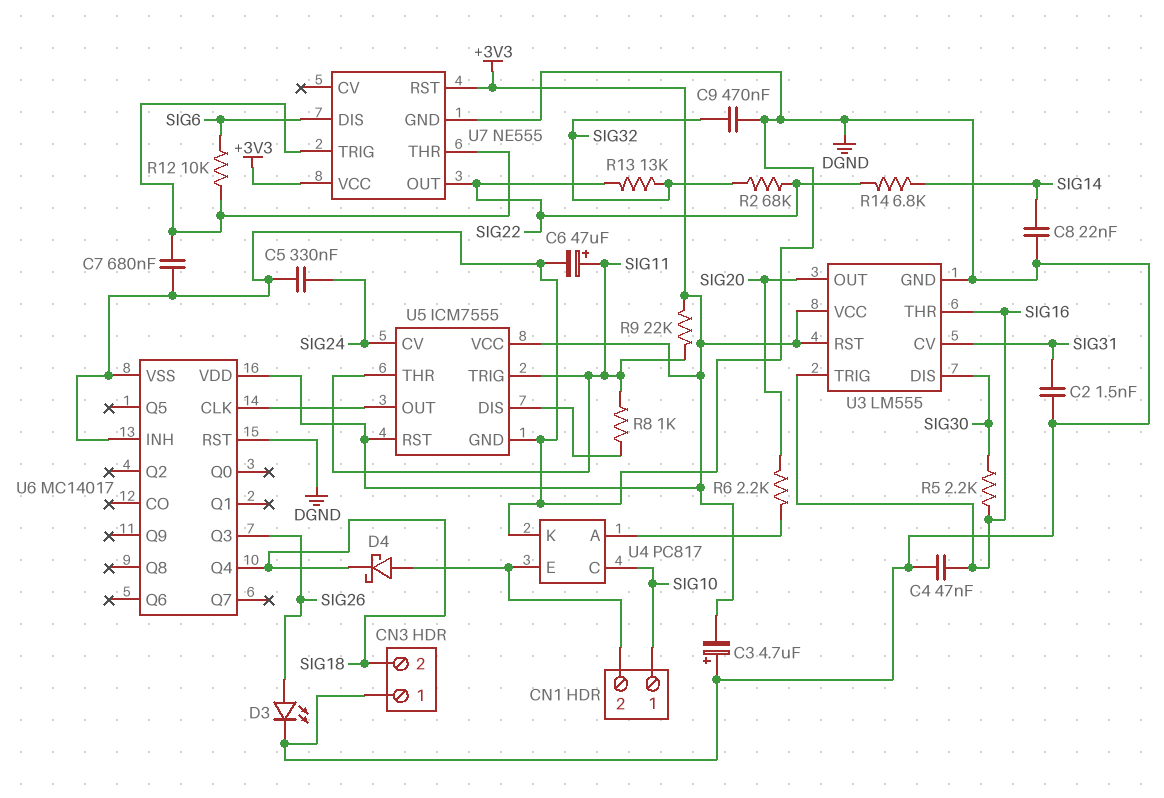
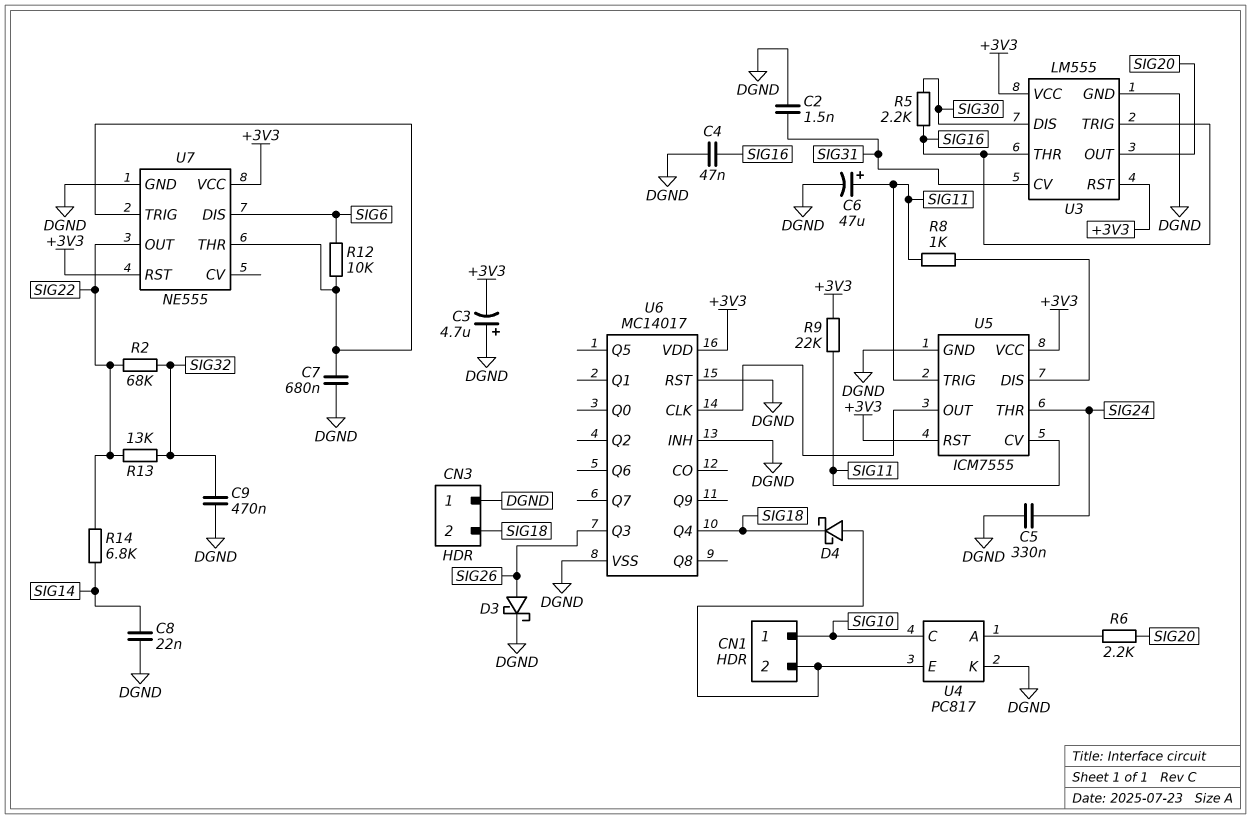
D3: LED (A SIG26, K DGND) -> schottky (A SIG26, K DGND)
U5 pin CV: SIG24 -> SIG11
U5 pin THR: SIG11 -> SIG24

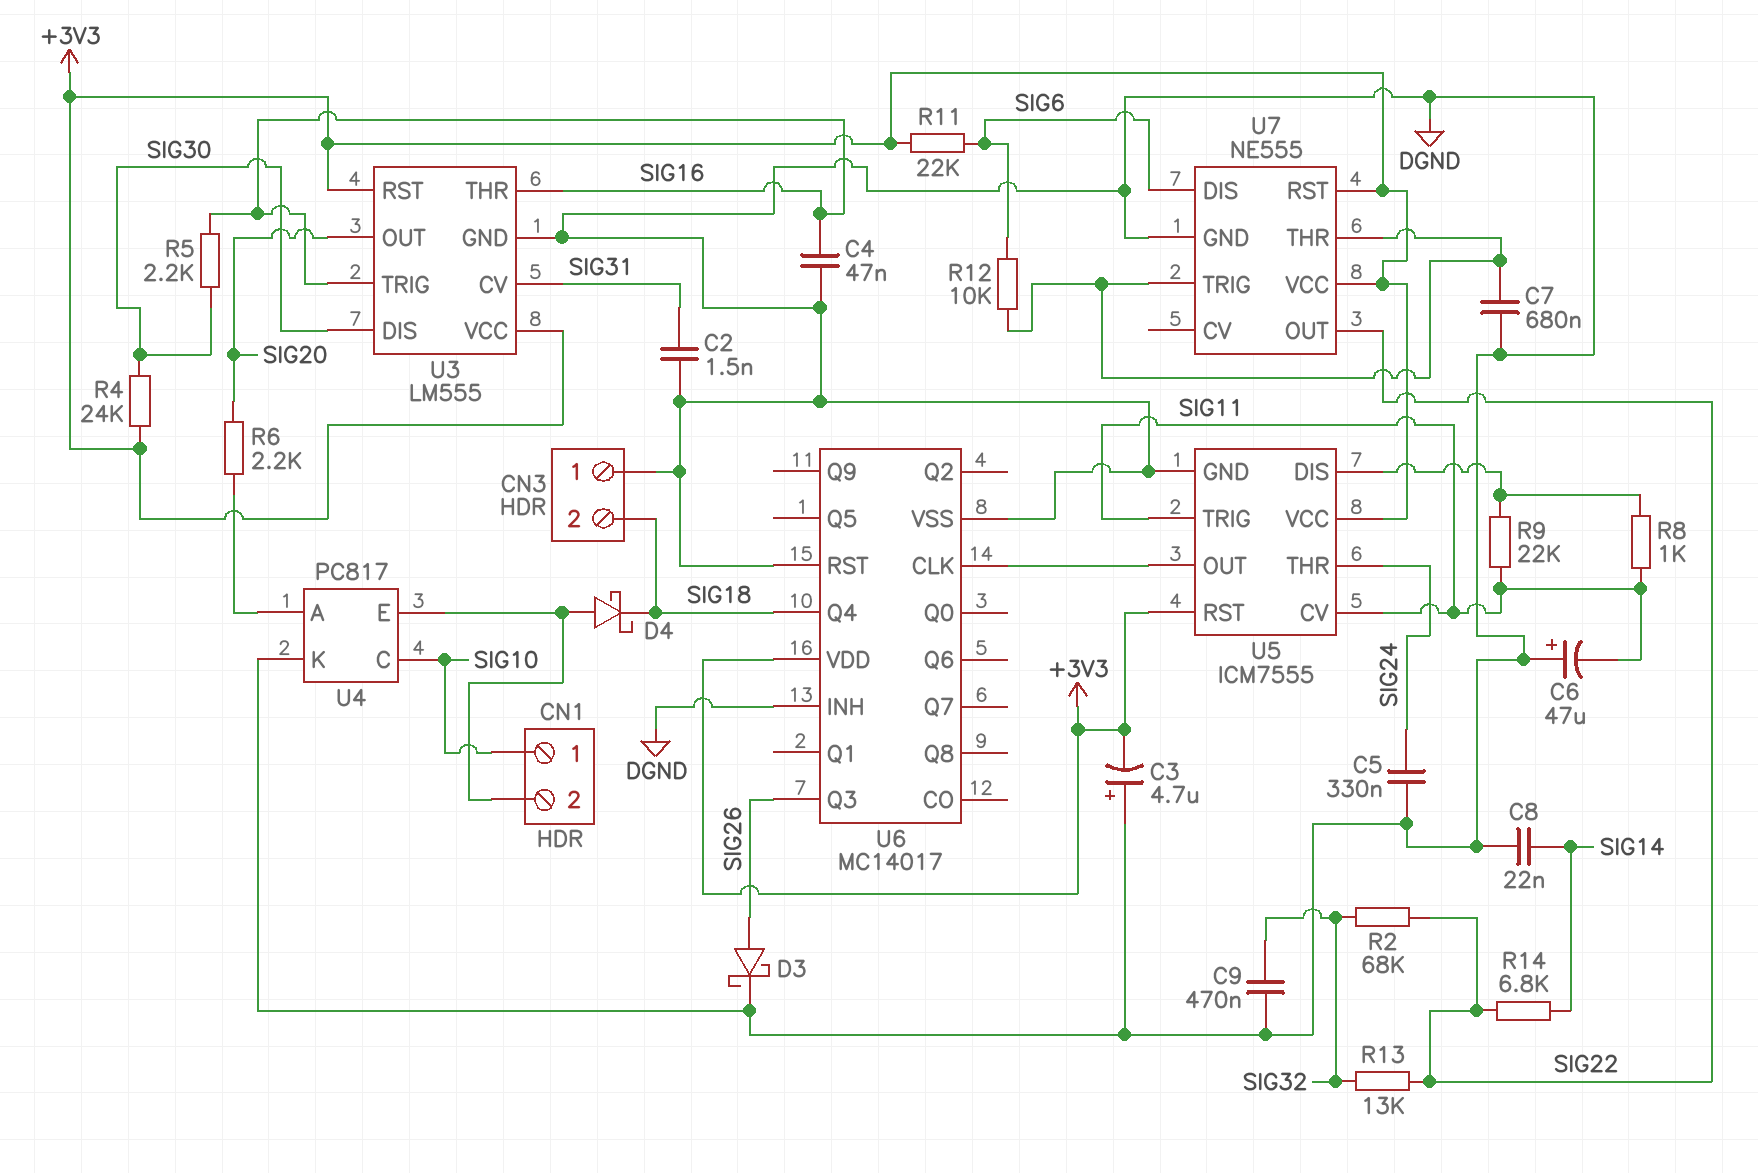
C6: 47uF (plus SIG11, minus DGND) -> 47uF (plus DGND, minus SIG11)
R4: none -> 24k (+3V3, SIG30)
R9: 22k (+3V3, SIG11) -> 22k (SIG11, U5/DIS)
R11: none -> 22k (+3V3, SIG6)

